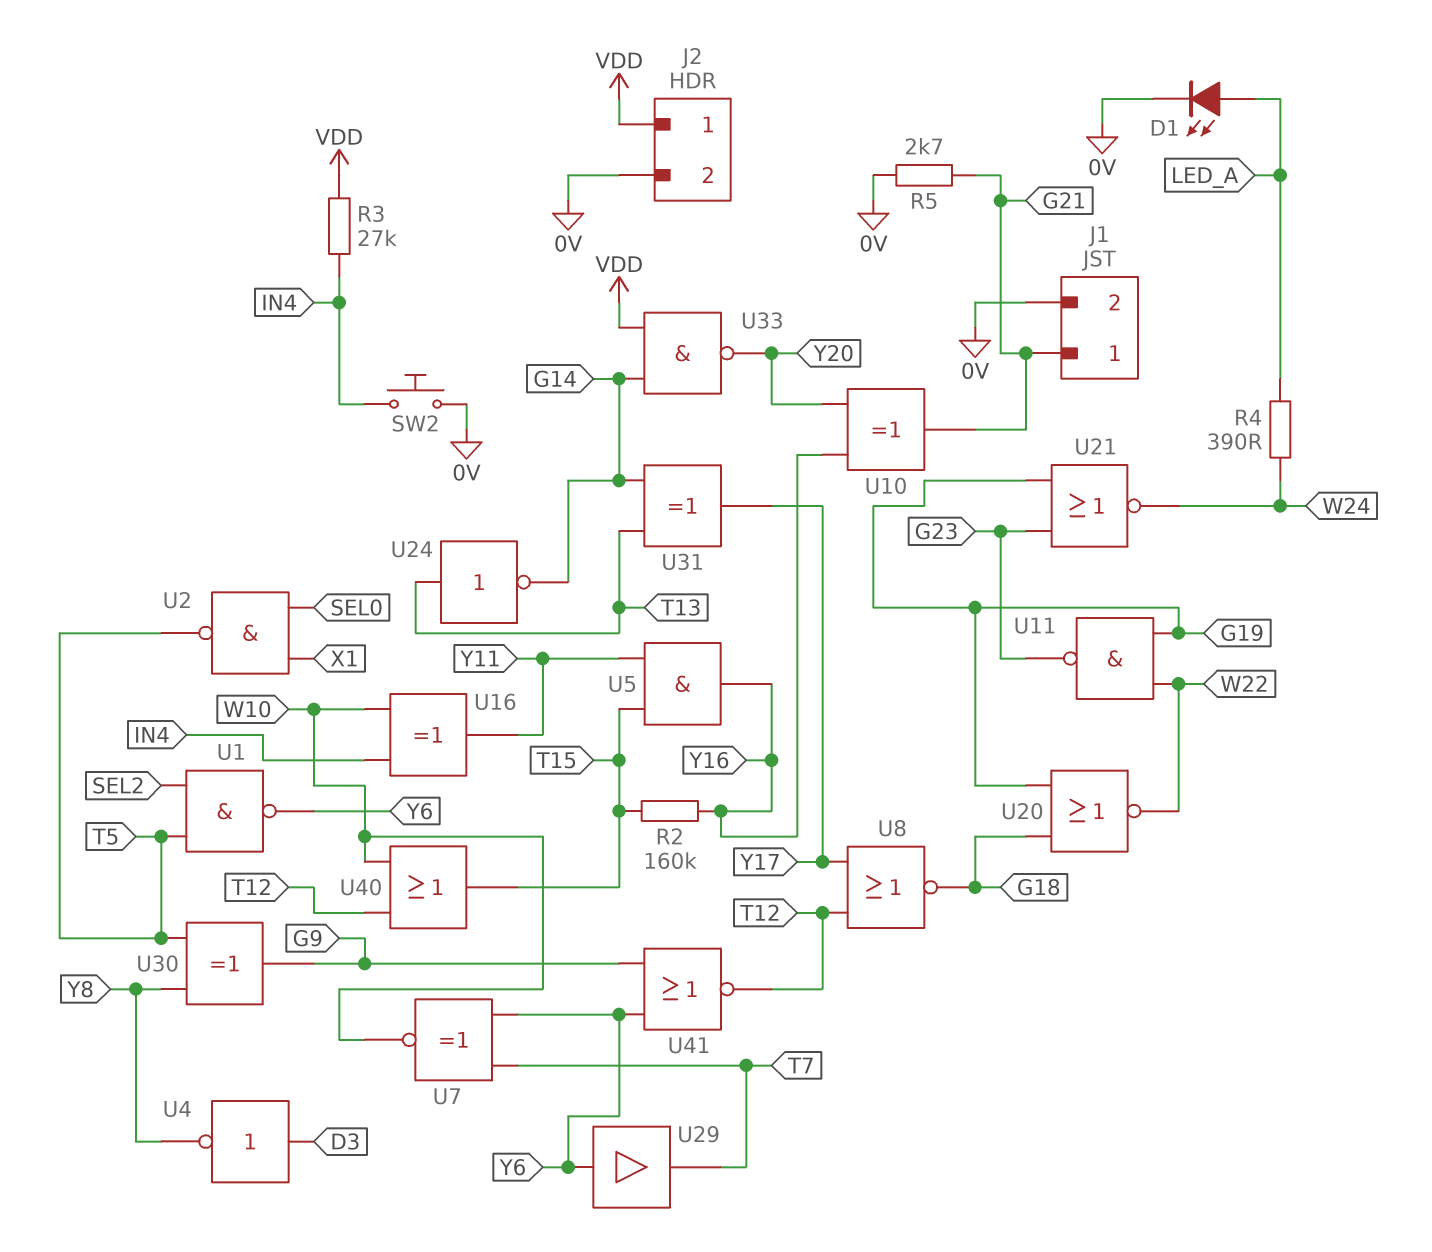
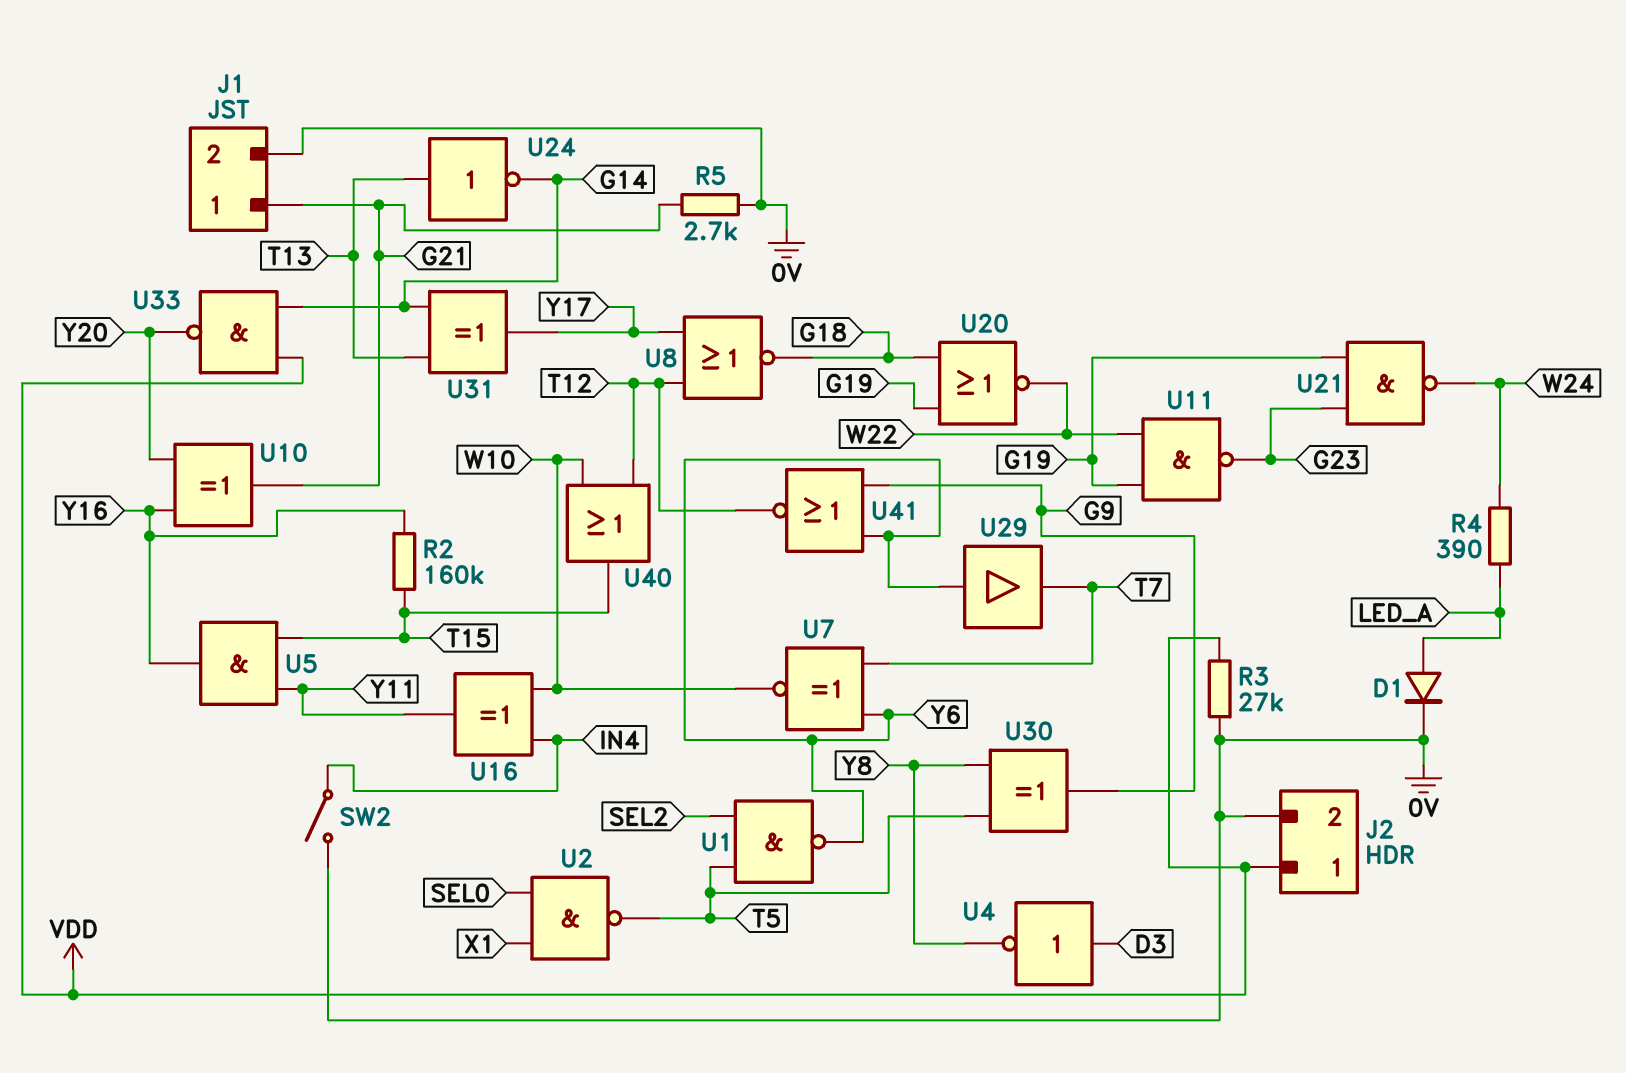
D1: LED (A LED_A, K 0V) -> diode (A LED_A, K 0V)
R3: 27k (IN4, VDD) -> 27k (0V, VDD)
SW2: button (0V, IN4) -> switch (0V, IN4)
U21: NOR (in G19, in G23, out W24) -> NAND (in G19, in G23, out W24)

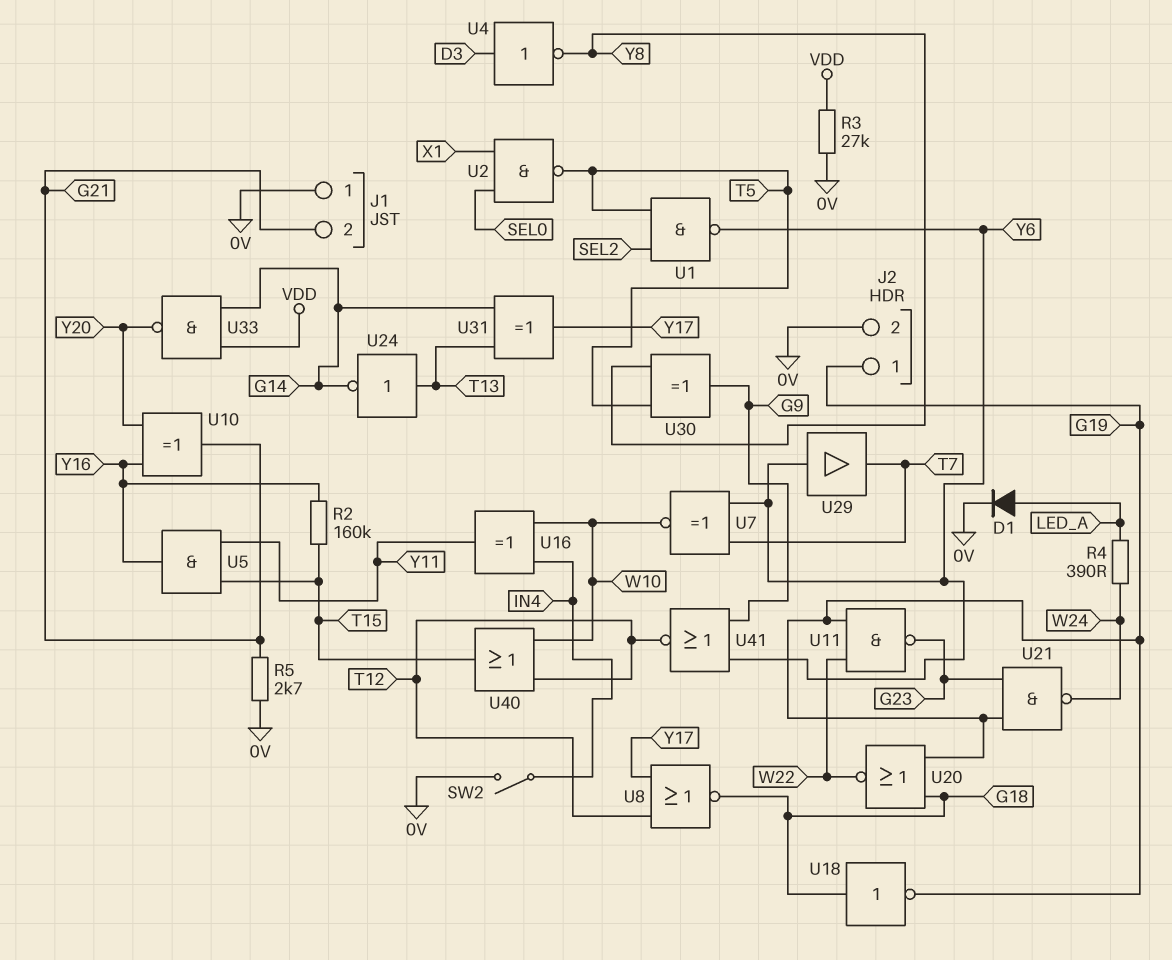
J1 pin 1: G21 -> 0V
J1 pin 2: 0V -> G21
J2 pin 1: VDD -> G19
U18: none -> NOT (in G18, out G19)

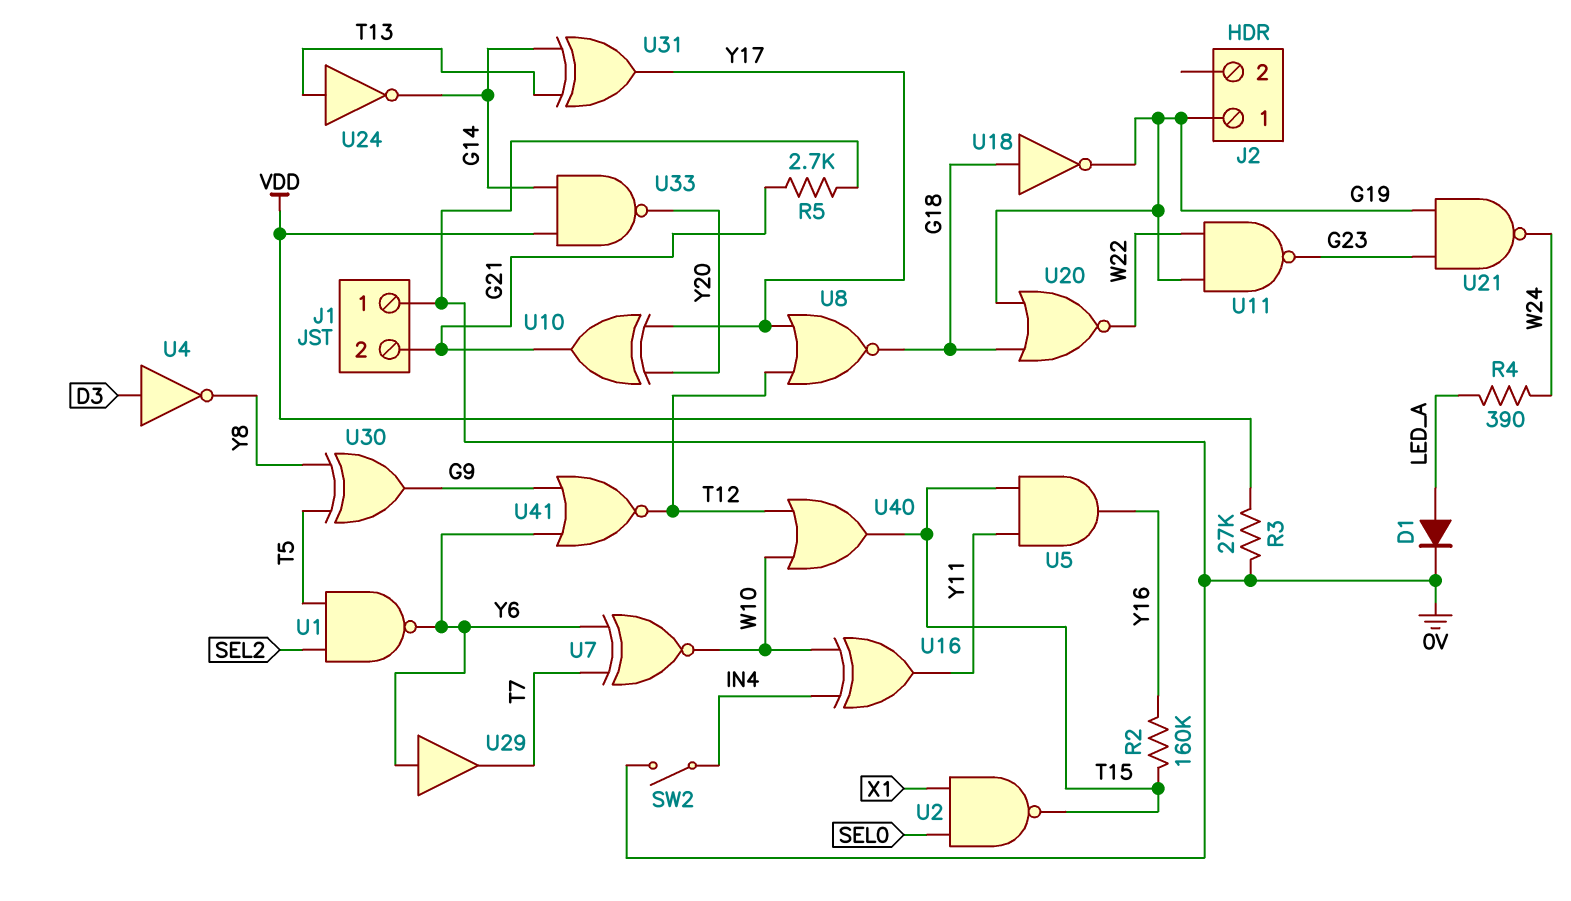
J2 pin 2: 0V -> none
U2: NAND (in SEL0, in X1, out T5) -> NAND (in SEL0, in X1, out T15)
U10: XOR (in Y16, in Y20, out G21) -> XOR (in Y17, in Y20, out G21)

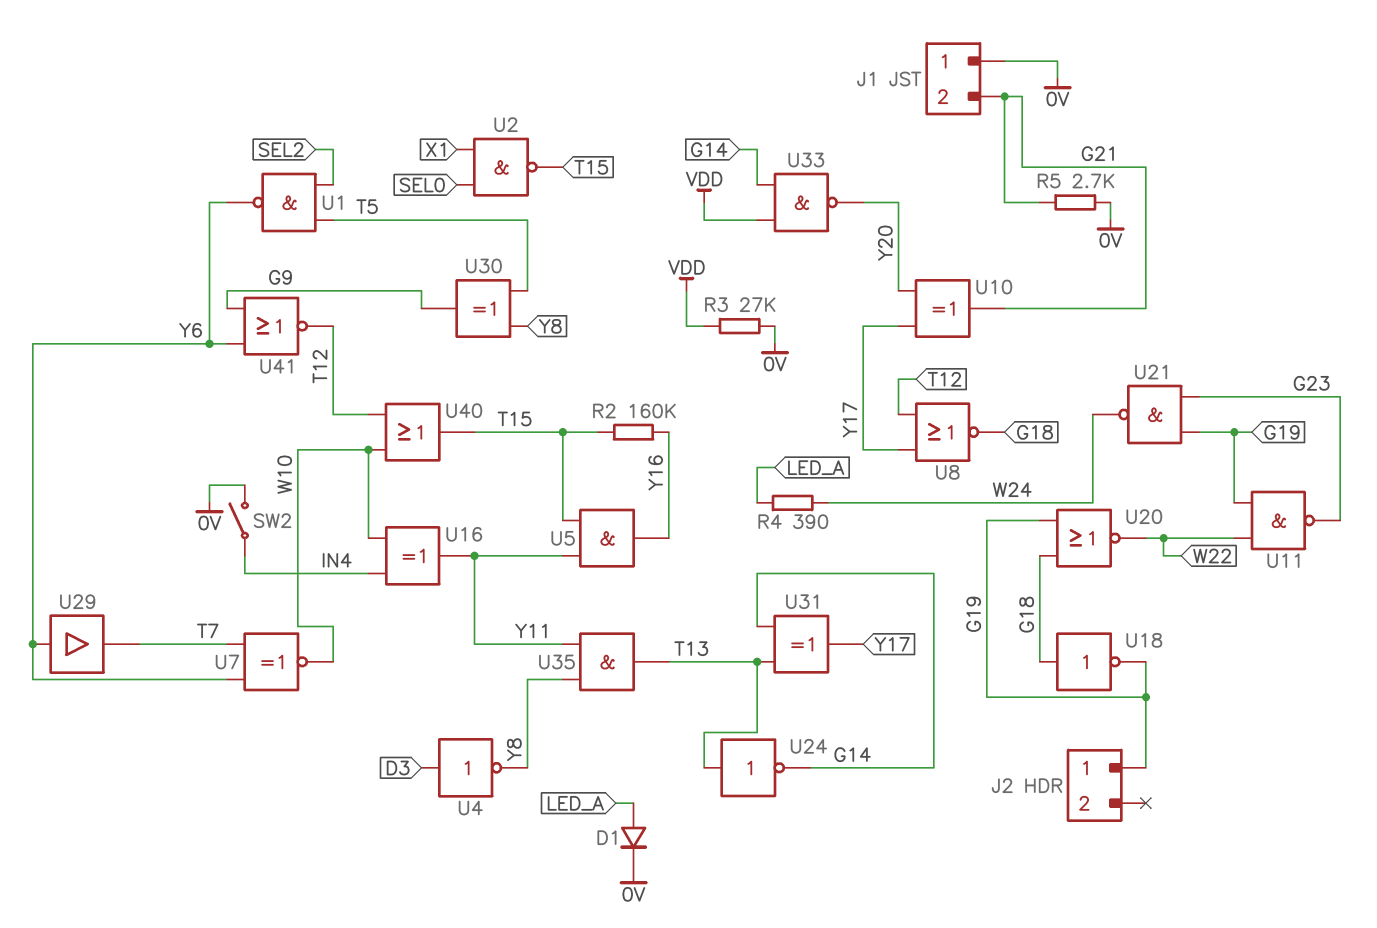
U35: none -> AND (in Y8, in Y11, out T13)

